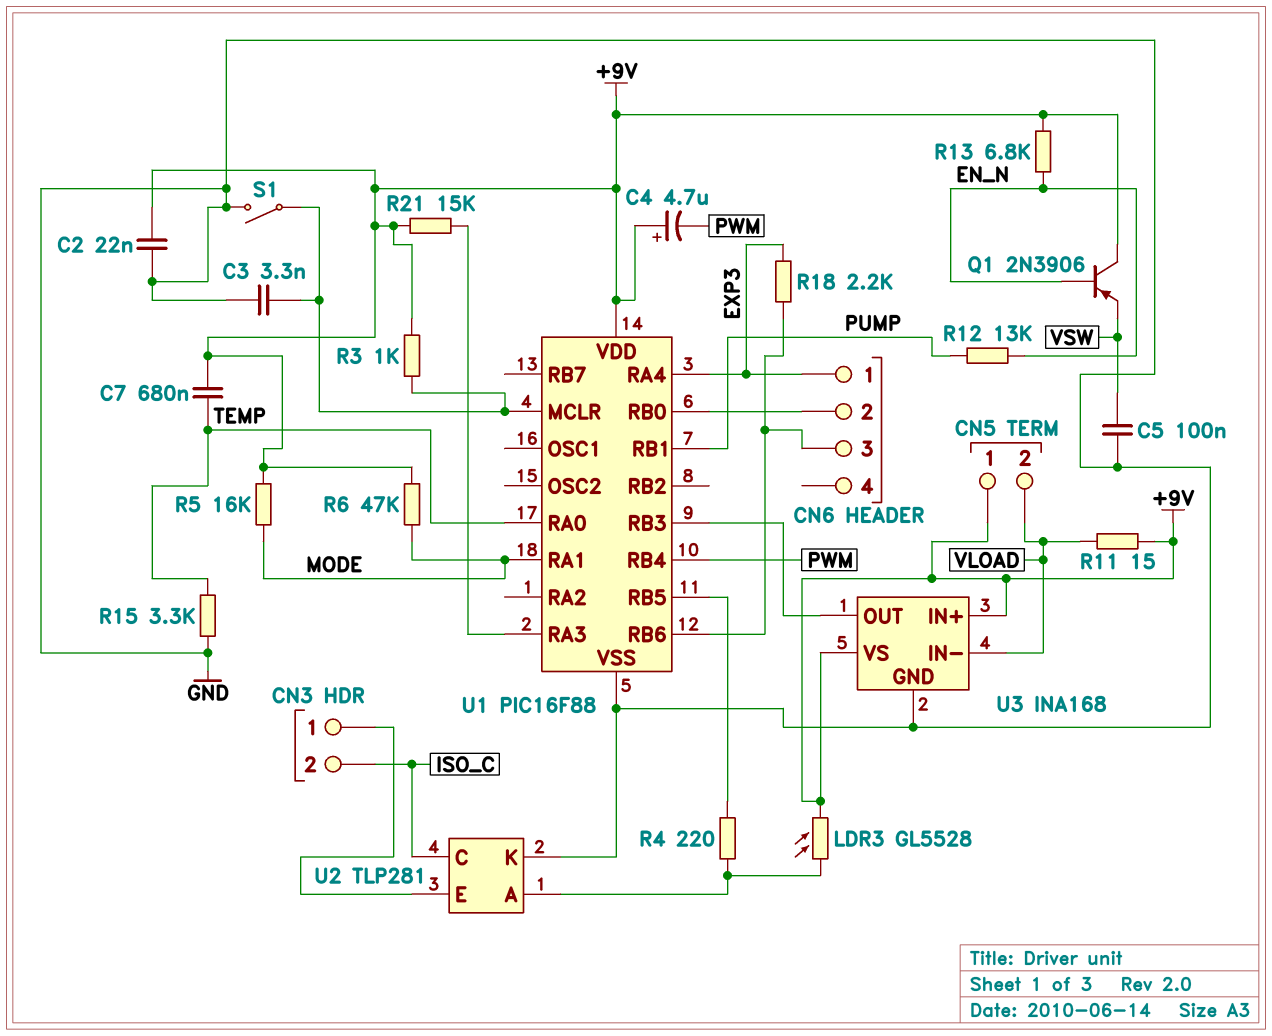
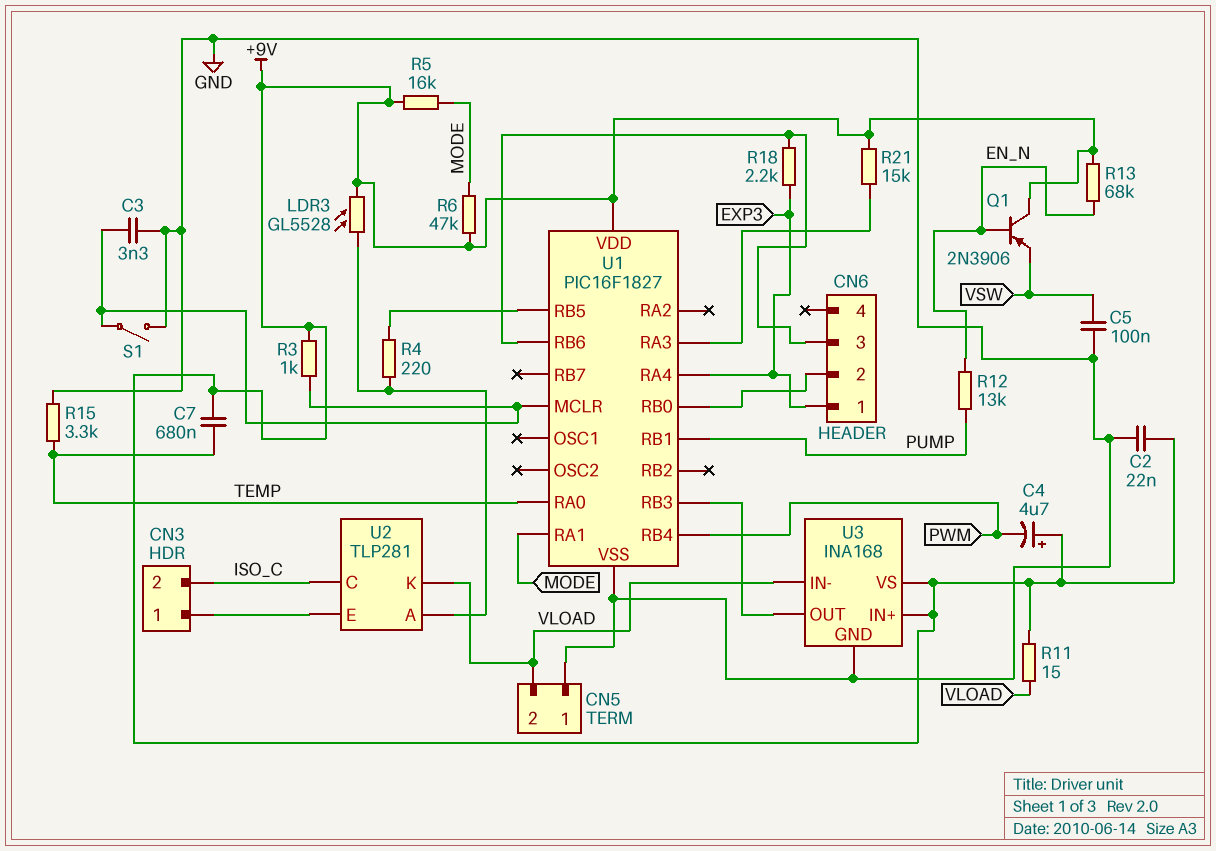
CN5 pin 1: +9V -> GND
R13: 6.8k (+9V, EN_N) -> 68k (+9V, EN_N)
U1: PIC16F88 -> PIC16F1827
U2 pin K: GND -> VLOAD

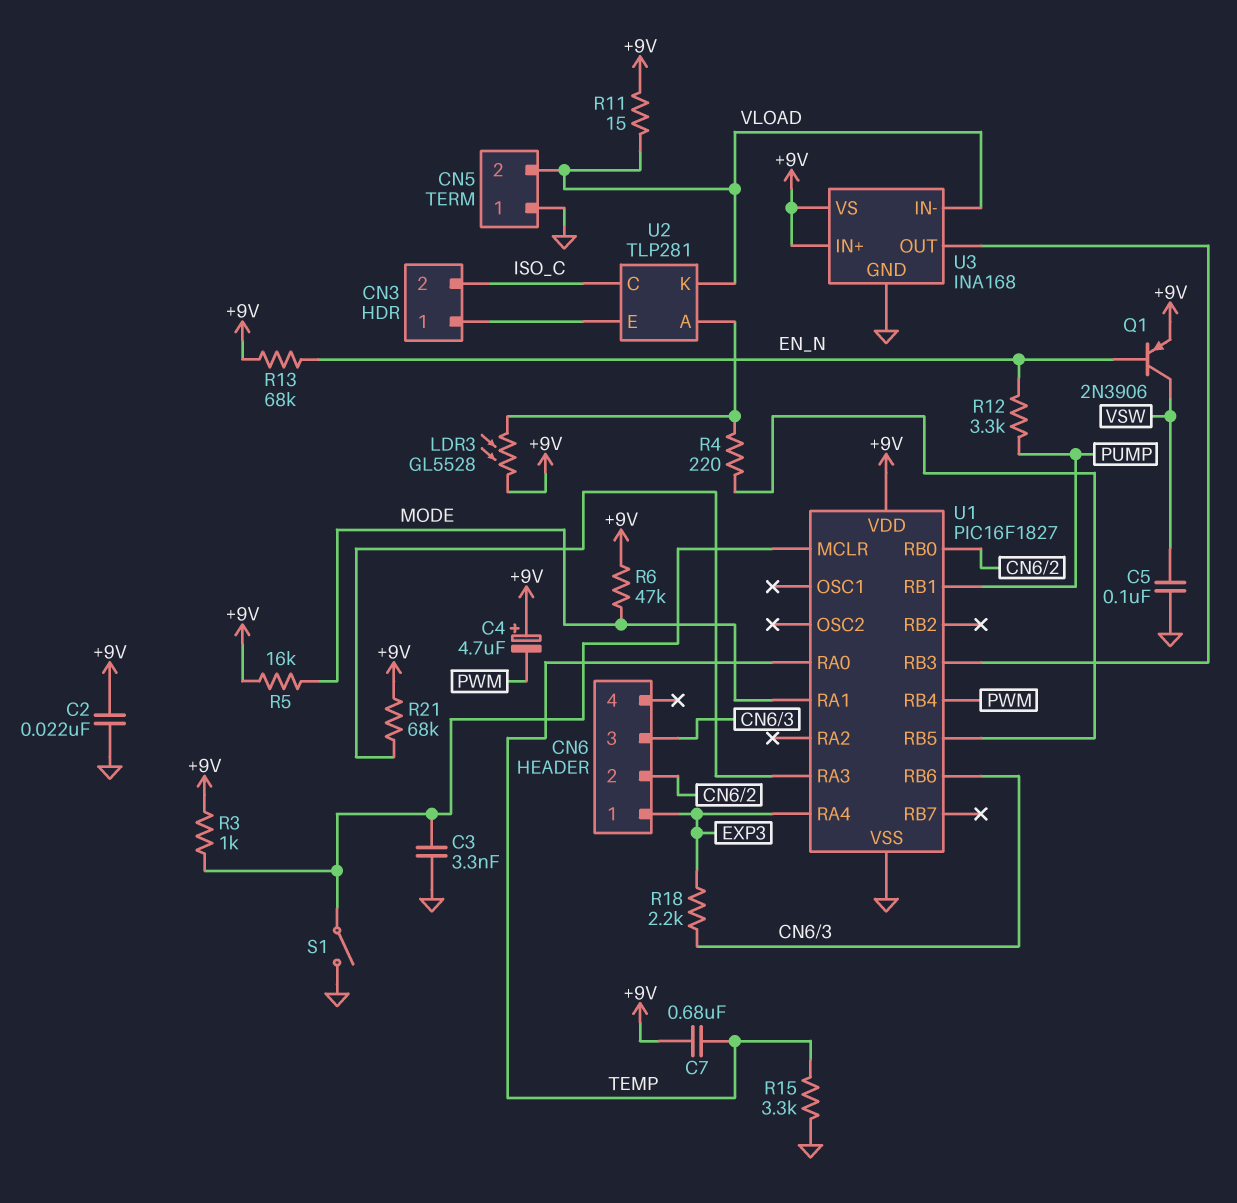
Q1: PNP 2N3906 (B EN_N, C +9V, E VSW) -> PNP 2N3906 (B EN_N, C VSW, E +9V)
R12: 13k (EN_N, PUMP) -> 3.3k (EN_N, PUMP)
R21: 15k (+9V, U1/RA3) -> 68k (+9V, U1/RA3)

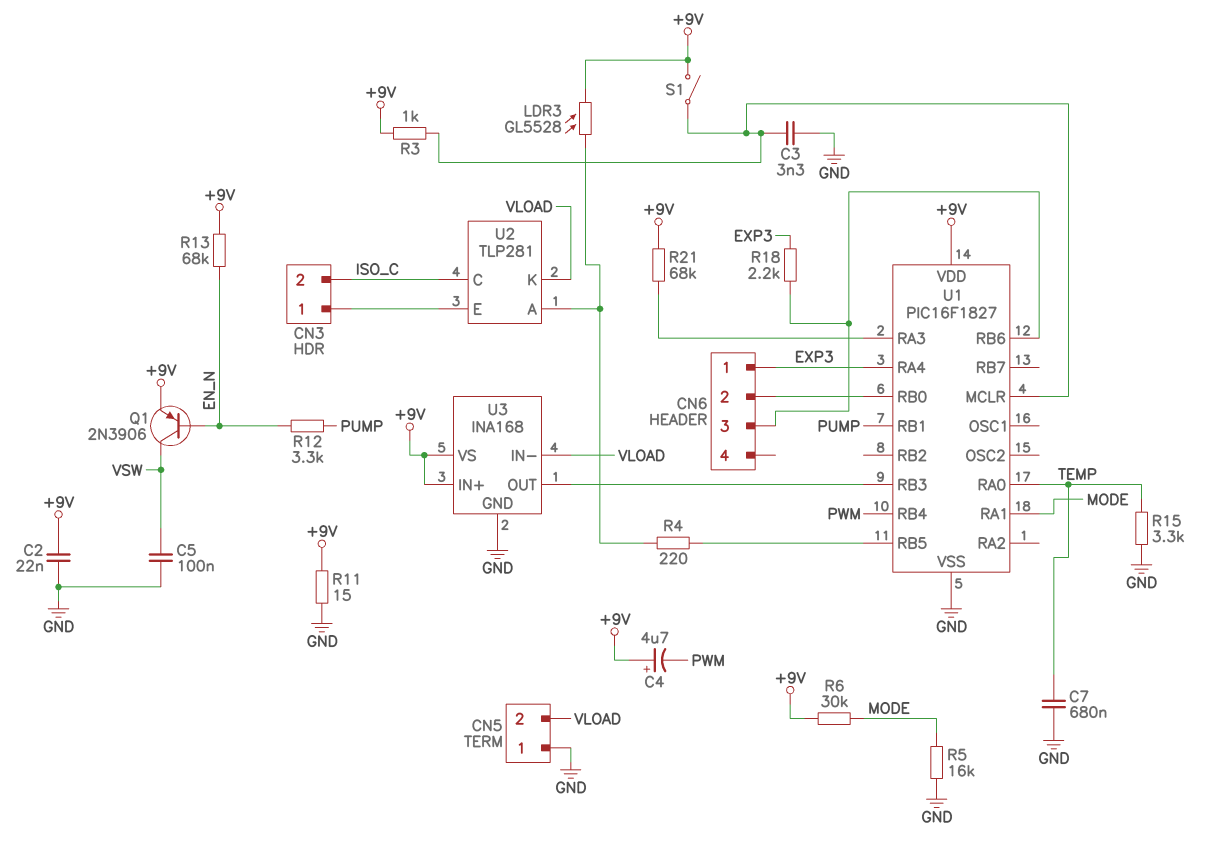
C7: 680nF (+9V, TEMP) -> 680nF (GND, TEMP)
R5: 16k (+9V, MODE) -> 16k (GND, MODE)
R6: 47k (+9V, MODE) -> 30k (+9V, MODE)
R11: 15 (+9V, VLOAD) -> 15 (+9V, GND)
S1: switch (GND, U1/MCLR) -> switch (+9V, U1/MCLR)

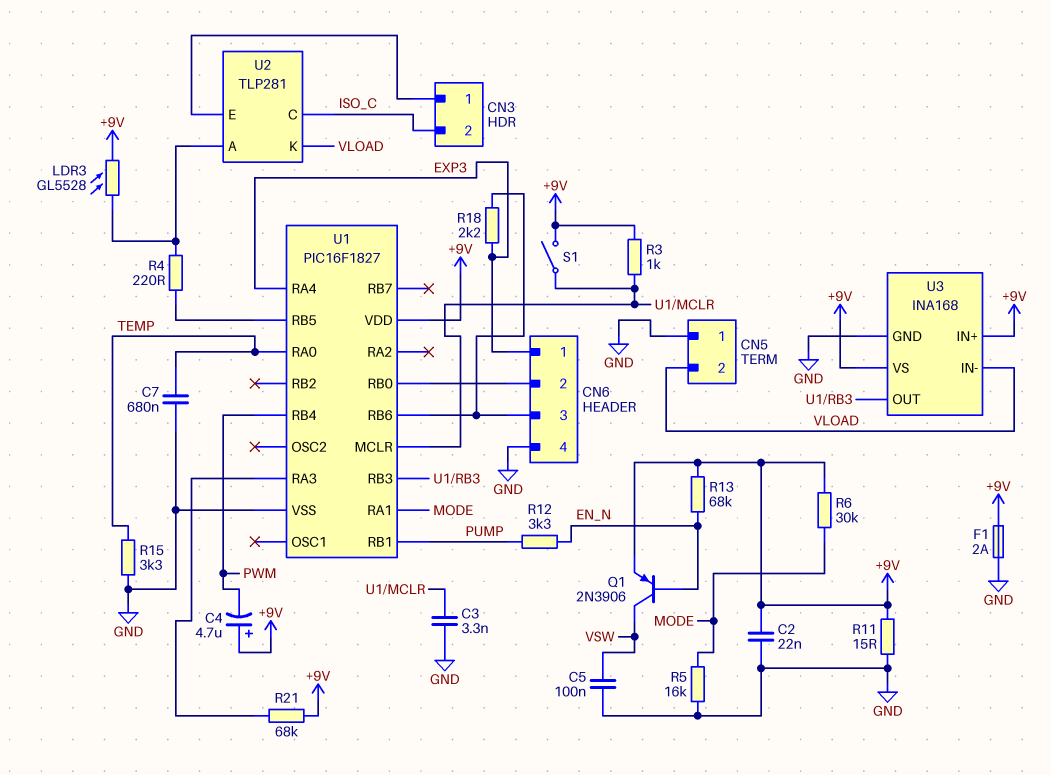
CN6 pin 4: none -> GND
F1: none -> 2A (+9V, GND)

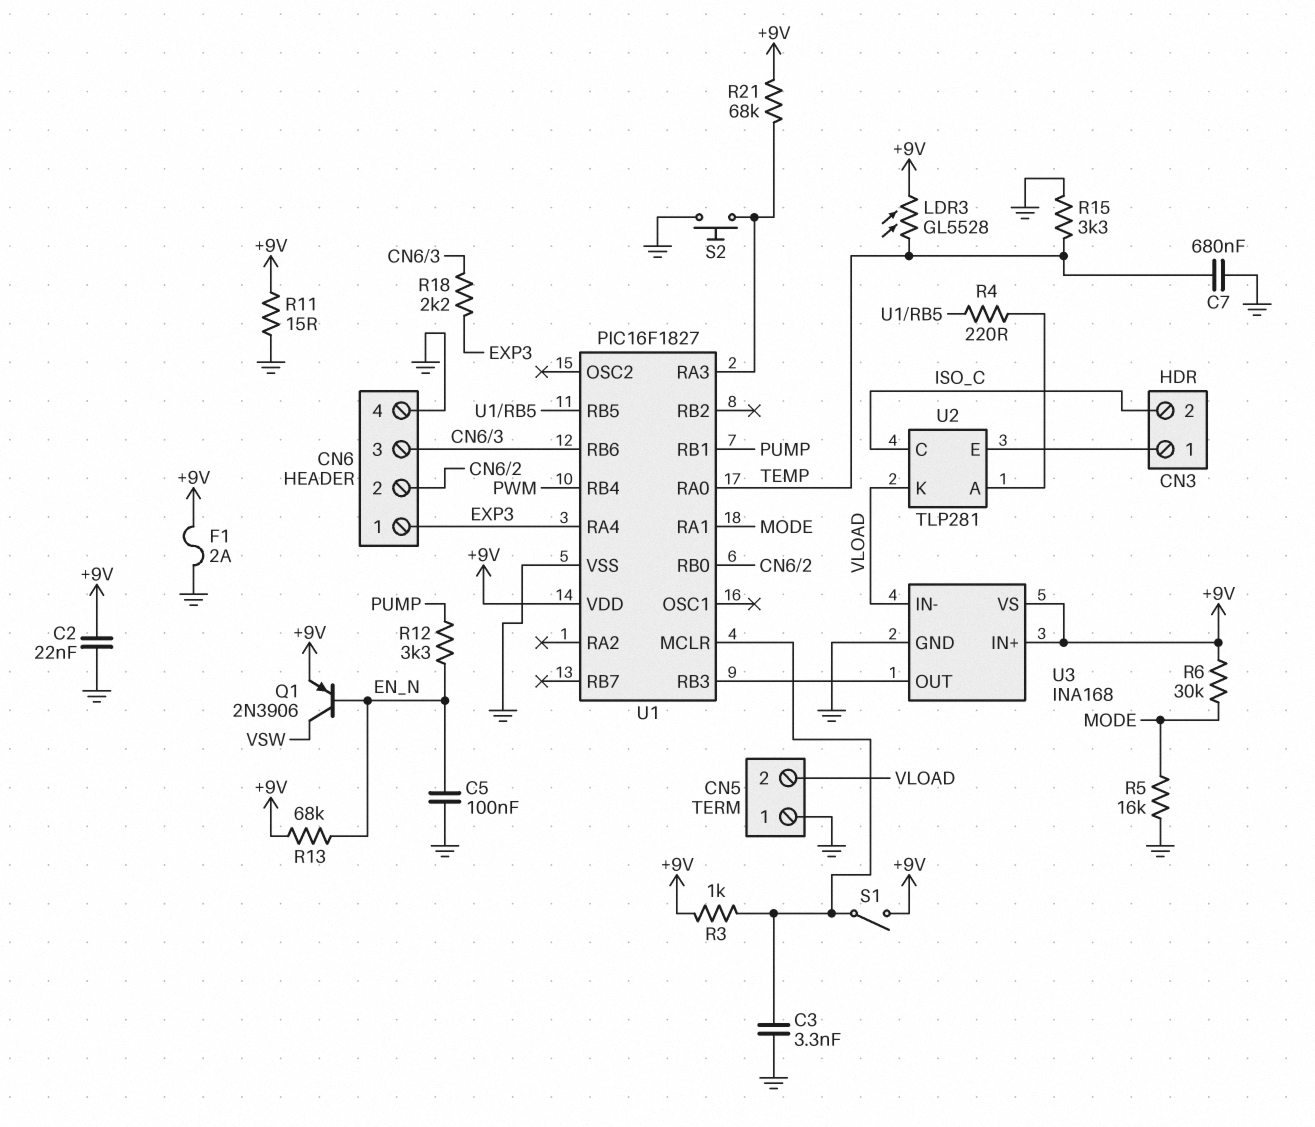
C4: 4.7uF (plus +9V, minus PWM) -> none
C5: 100nF (GND, VSW) -> 100nF (EN_N, GND)
LDR3: GL5528 (+9V, U2/A) -> GL5528 (+9V, TEMP)
S2: none -> button (GND, U1/RA3)

